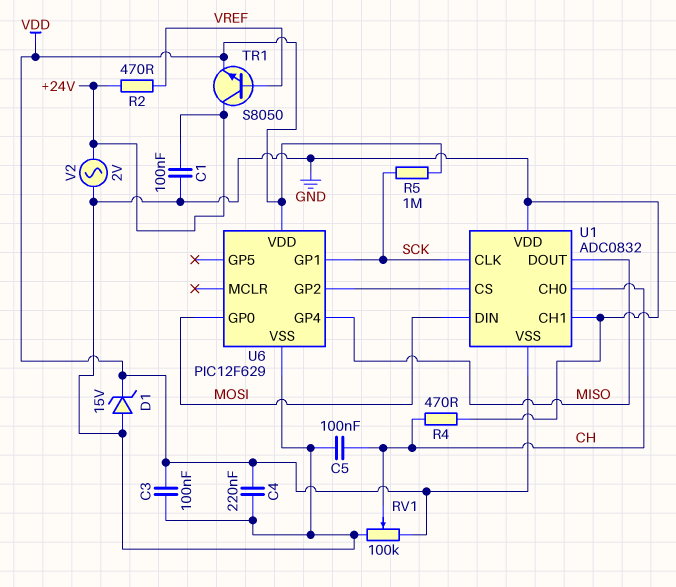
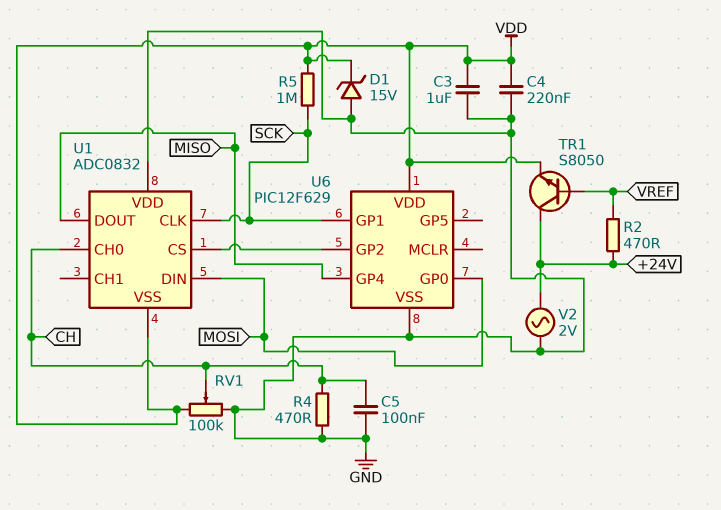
C1: 100nF (+24V, GND) -> none
C3: 100nF (GND, VDD) -> 1uF (GND, VDD)
U1 pin CH1: GND -> none

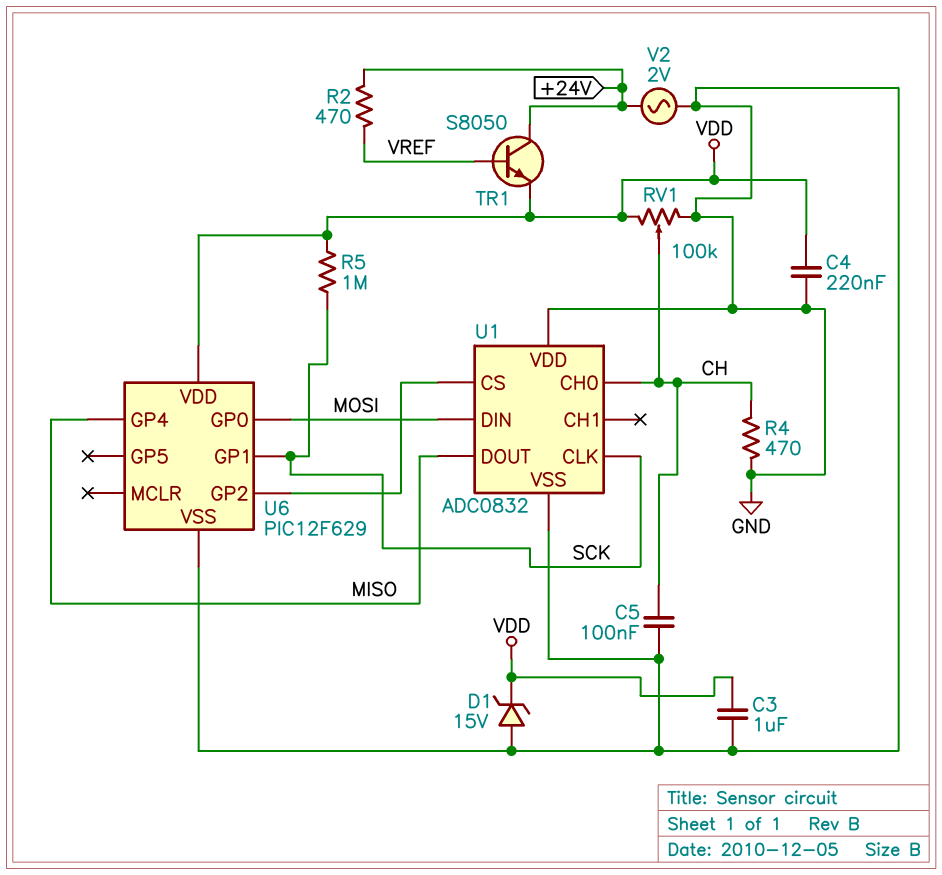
U1 pin VSS: VDD -> GND

